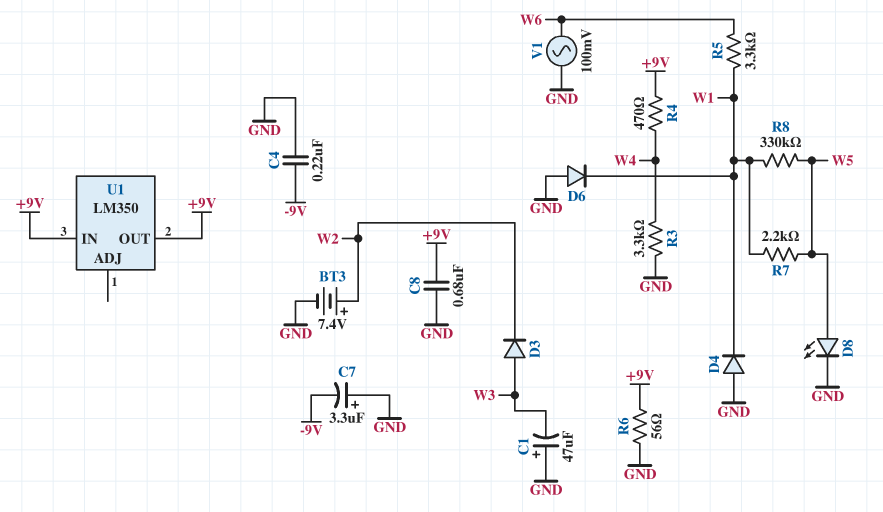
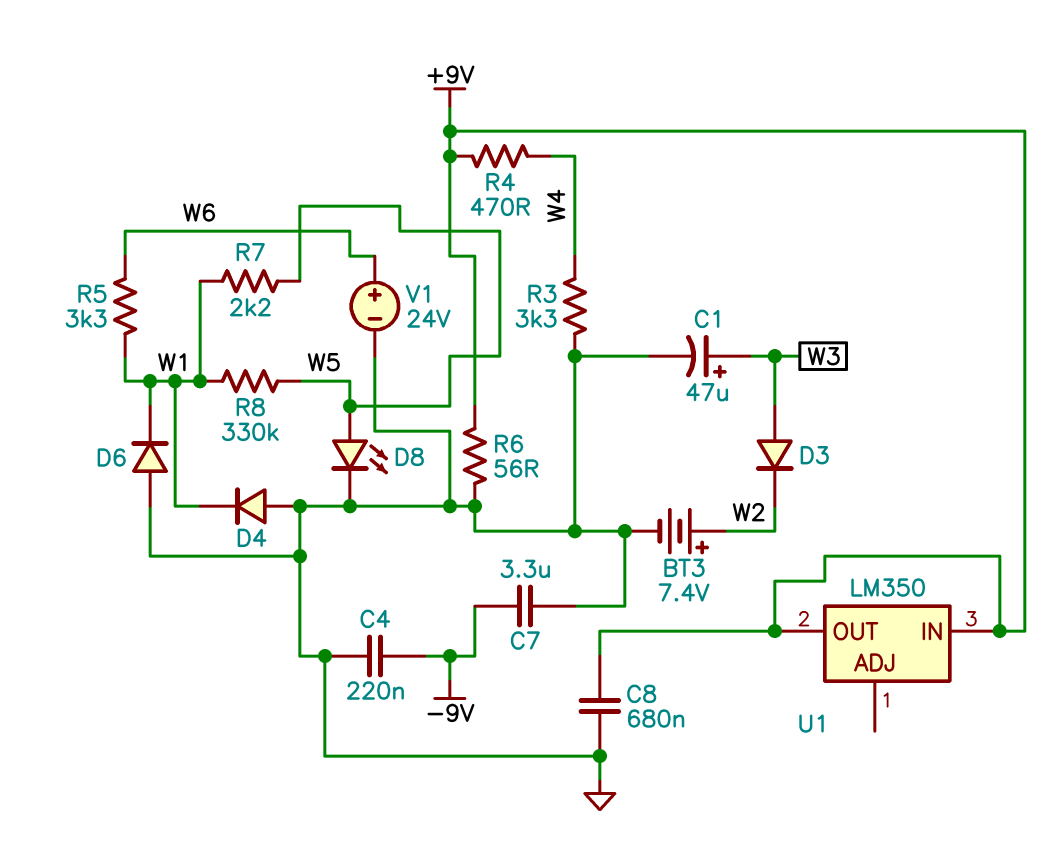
C1: 47uF (plus GND, minus W3) -> 47uF (plus W3, minus GND)
C7: 3.3uF (plus GND, minus -9V) -> 3.3uF (-9V, GND)
V1: AC 100mV (GND, W6) -> 24V (plus W6, minus GND)

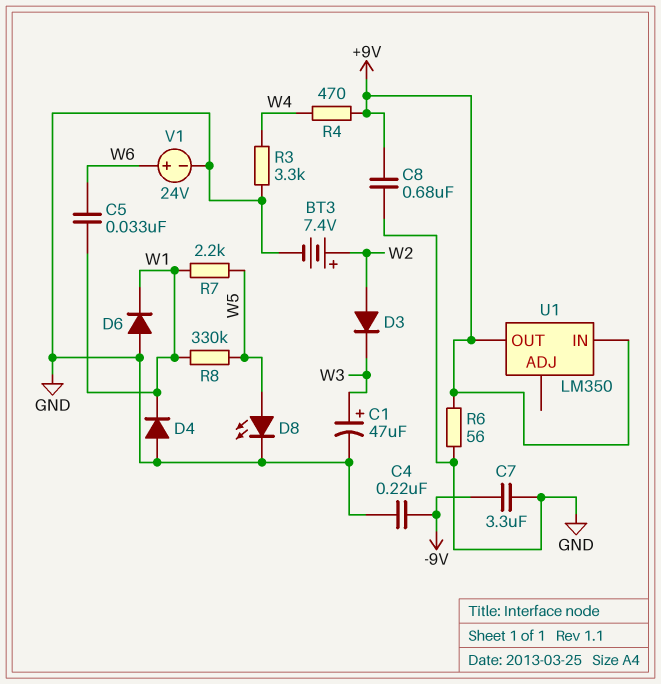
C5: none -> 33nF (W1, W6)
D3: diode (A W3, K W2) -> diode (A W2, K W3)
R5: 3.3k (W1, W6) -> none

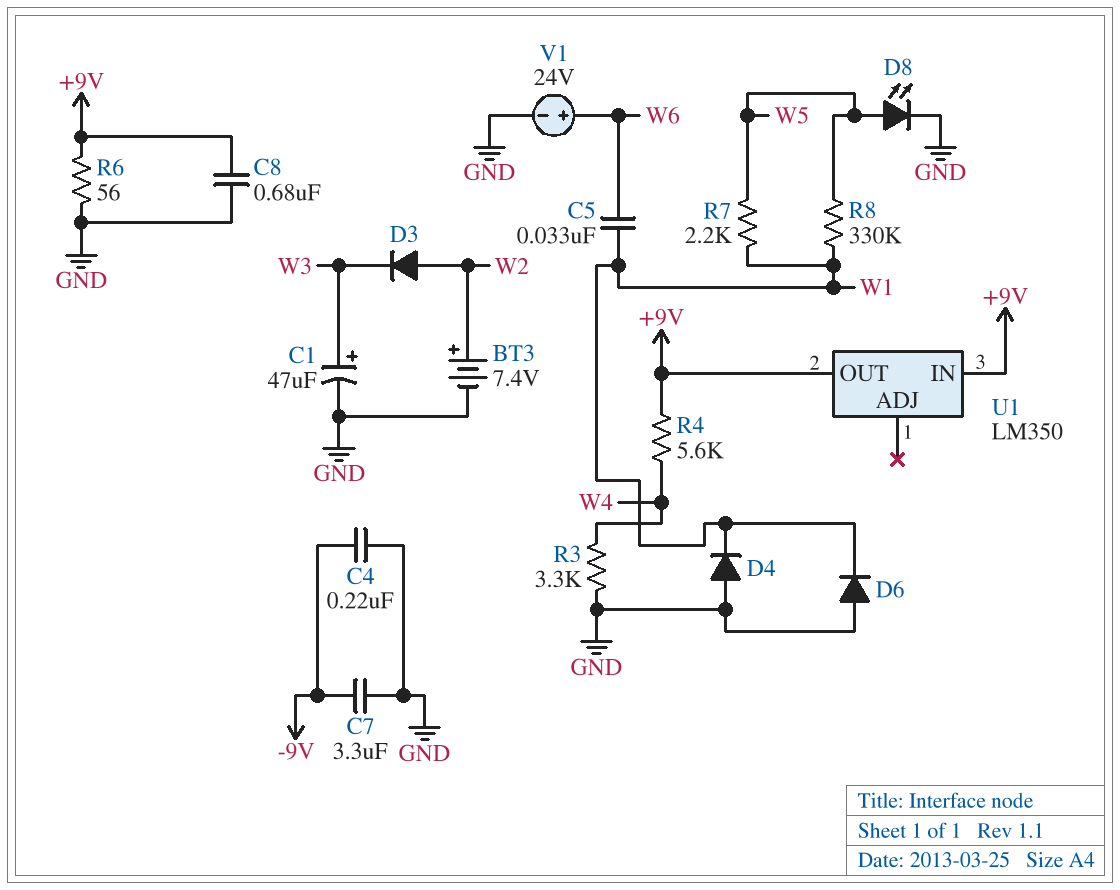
R4: 470 (+9V, W4) -> 5.6k (+9V, W4)

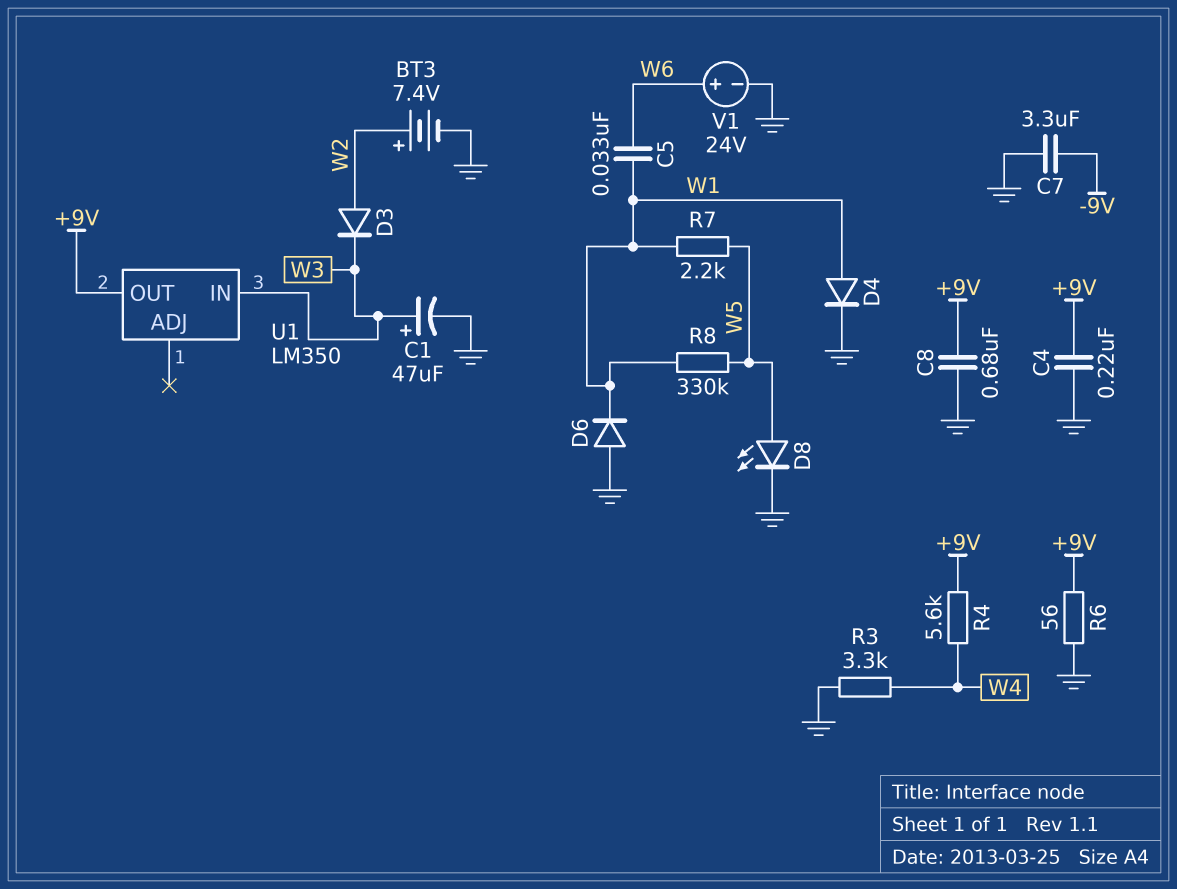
C4: 220nF (-9V, GND) -> 220nF (+9V, GND)
D4: diode (A GND, K W1) -> diode (A W1, K GND)
U1 pin IN: +9V -> W3

